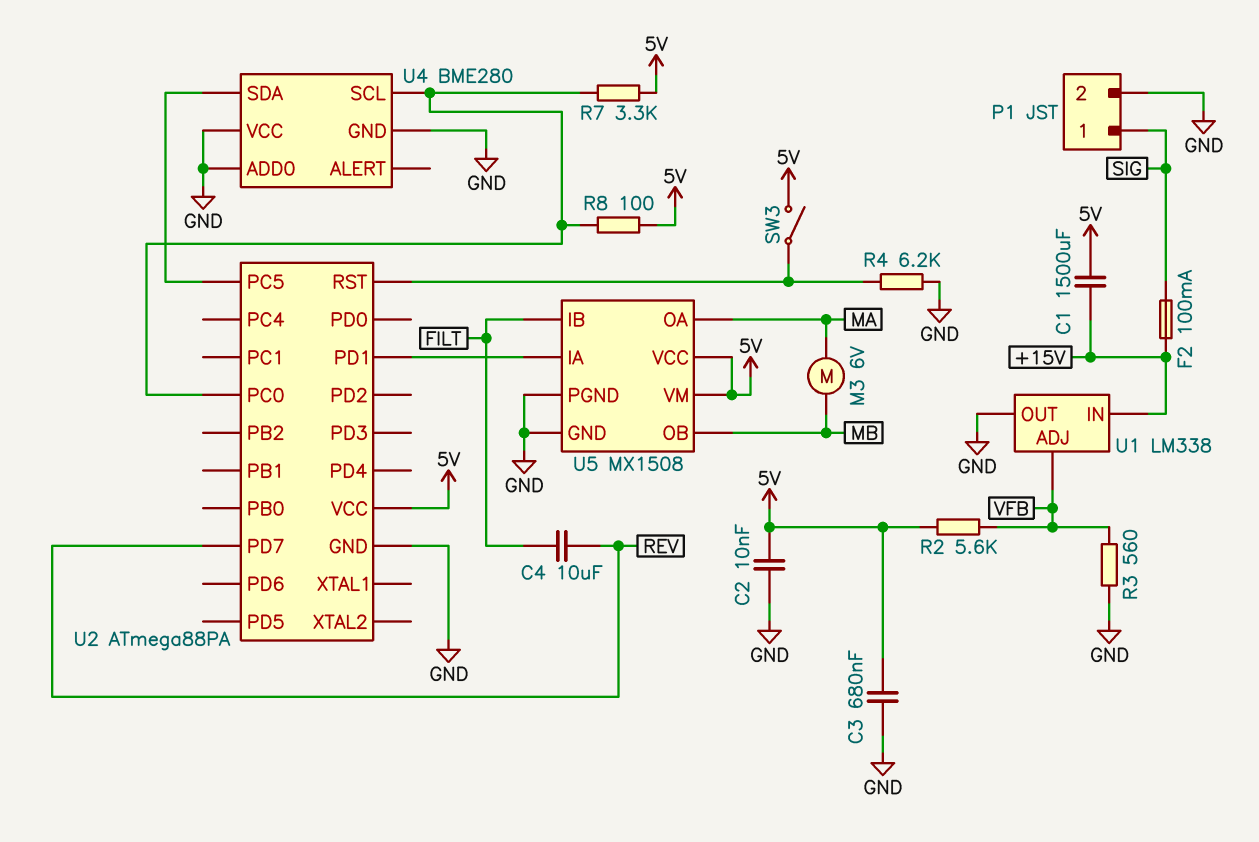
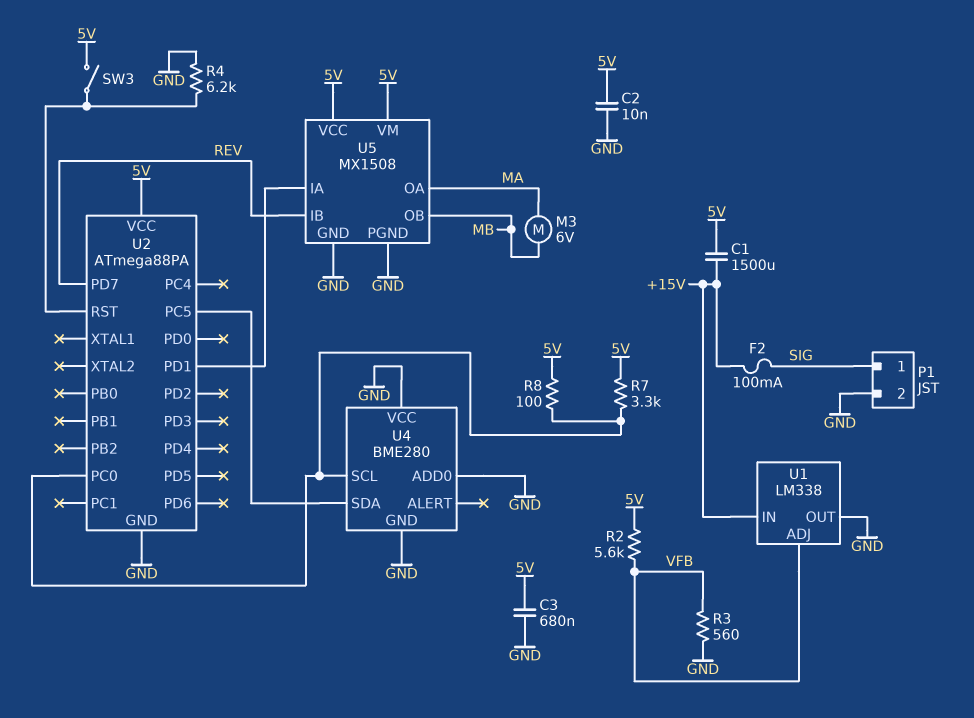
C4: 10uF (FILT, REV) -> none
U5 pin IB: FILT -> REV

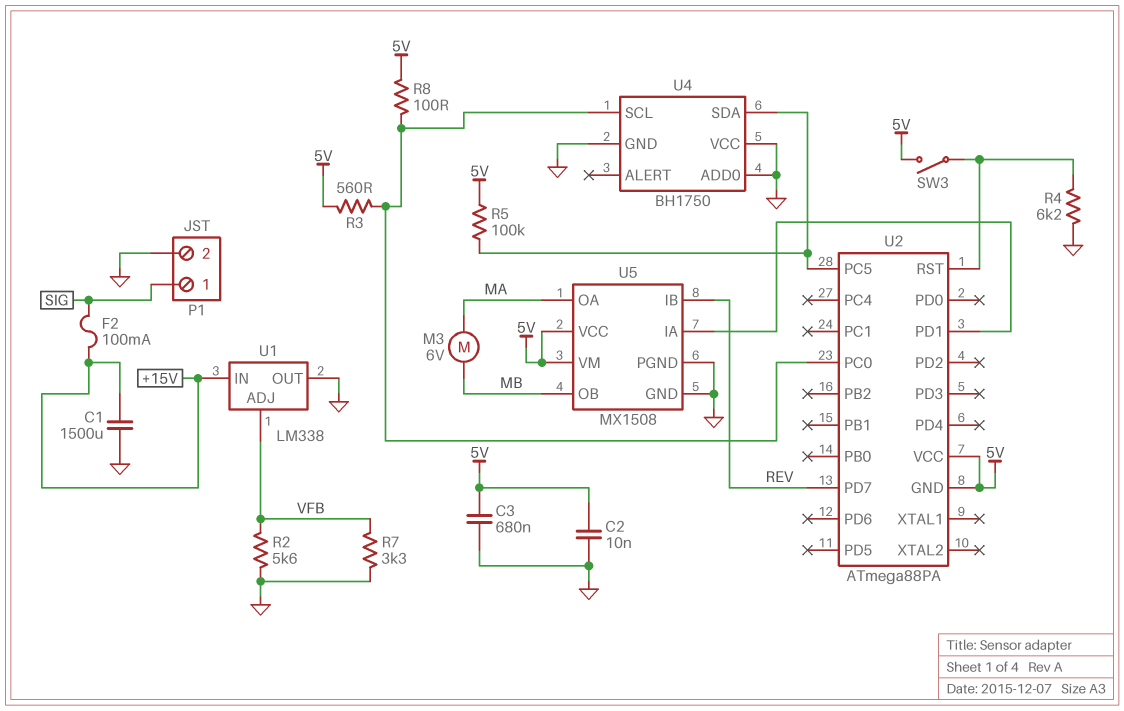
C1: 1500uF (+15V, 5V) -> 1500uF (+15V, GND)
R2: 5.6k (5V, VFB) -> 5.6k (GND, VFB)
R3: 560 (GND, VFB) -> 560 (5V, U2/PC0)
R5: none -> 100k (5V, U2/PC5)
R7: 3.3k (5V, U2/PC0) -> 3.3k (GND, VFB)
U2 pin GND: GND -> 5V
U4: BME280 -> BH1750

